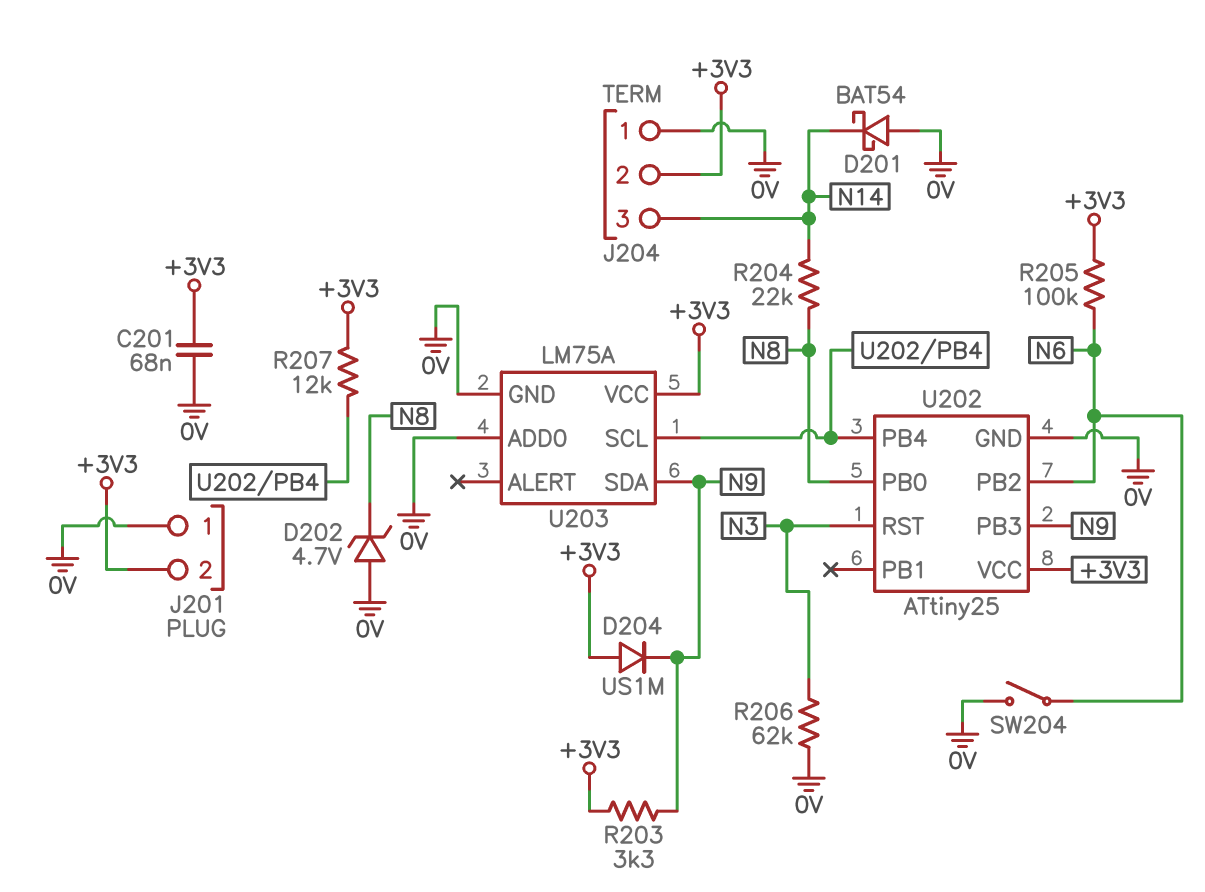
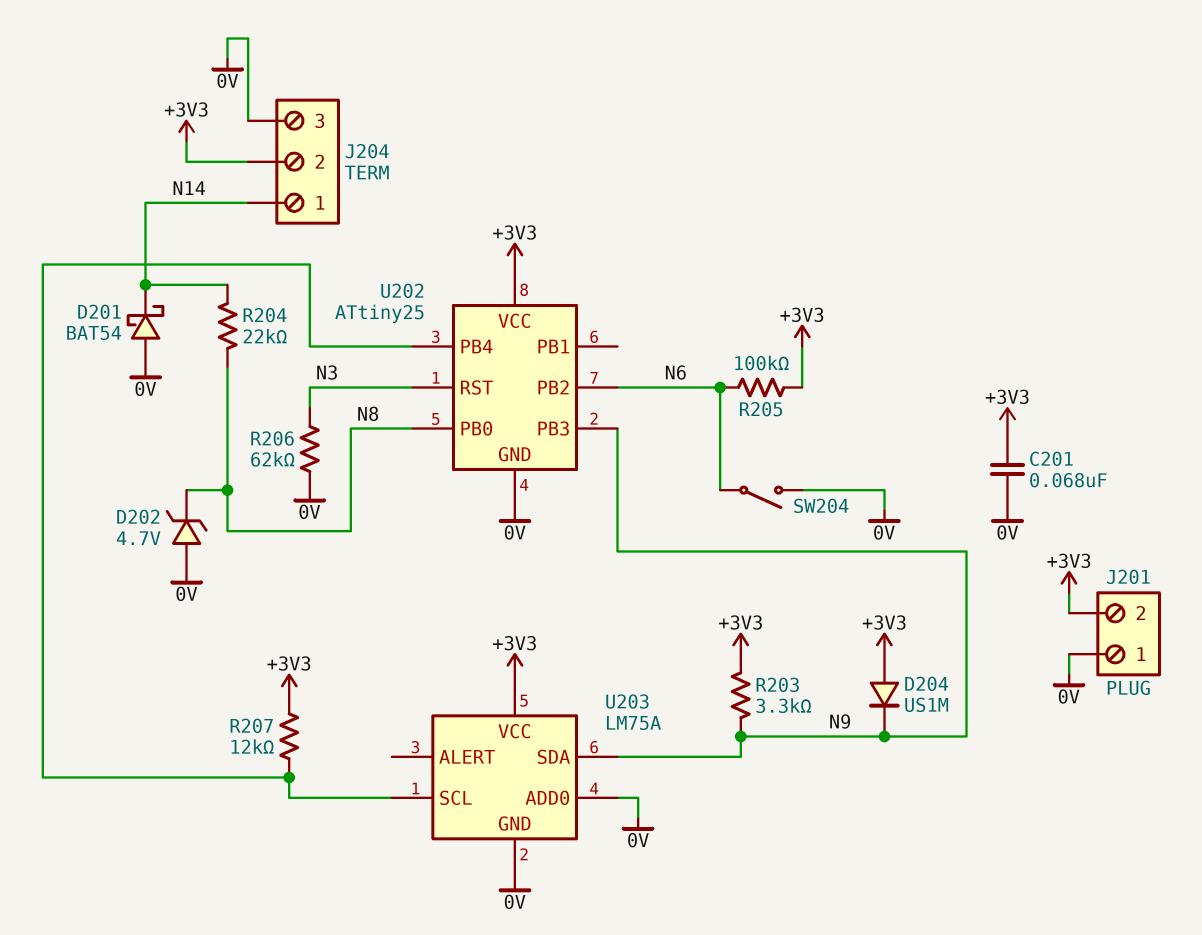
J204 pin 1: 0V -> N14
J204 pin 3: N14 -> 0V

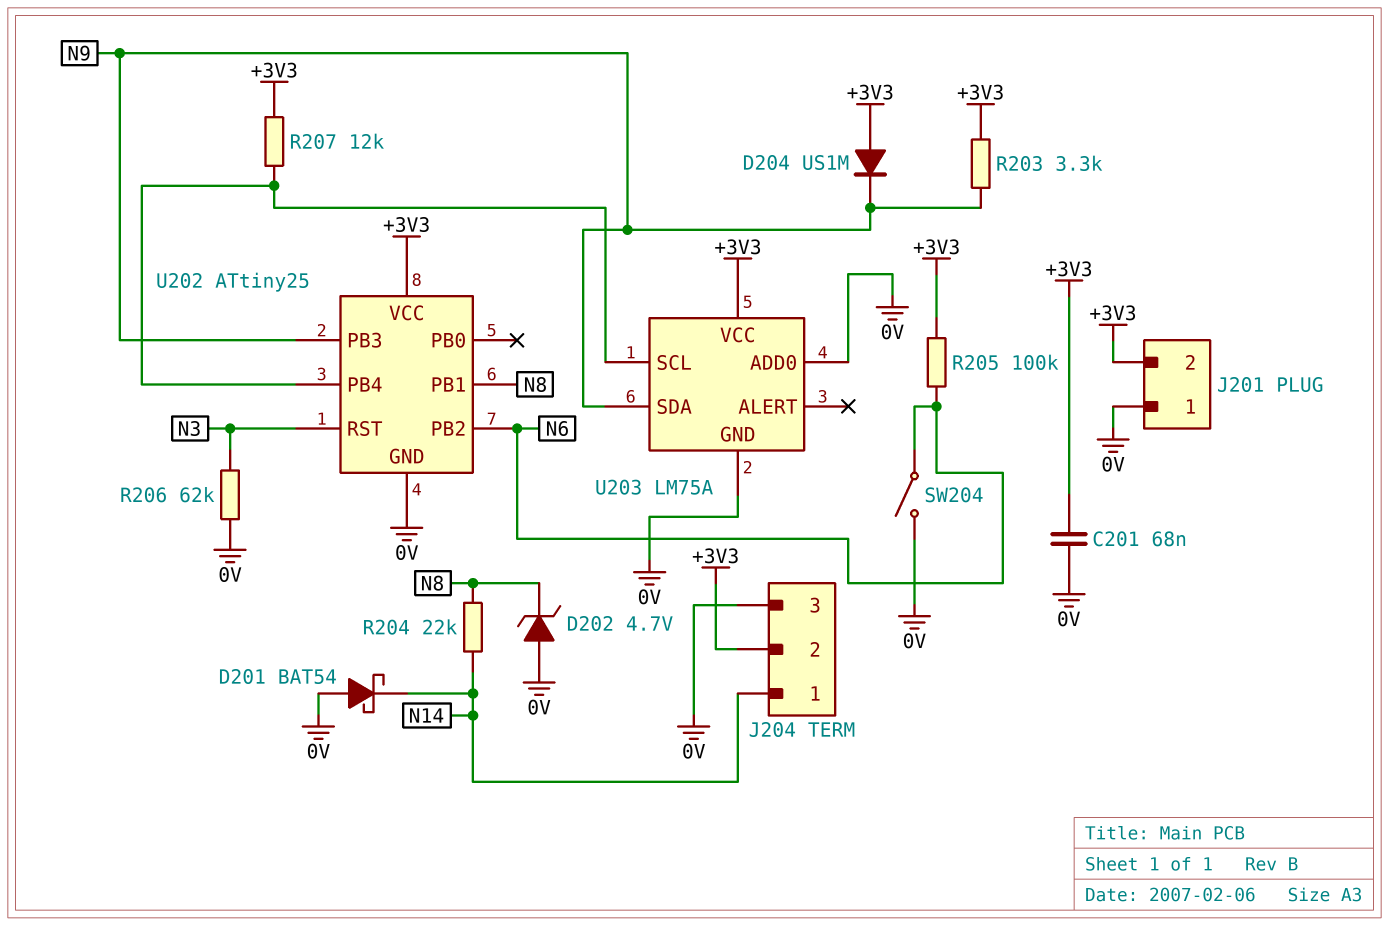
U202 pin PB0: N8 -> none
U202 pin PB1: none -> N8

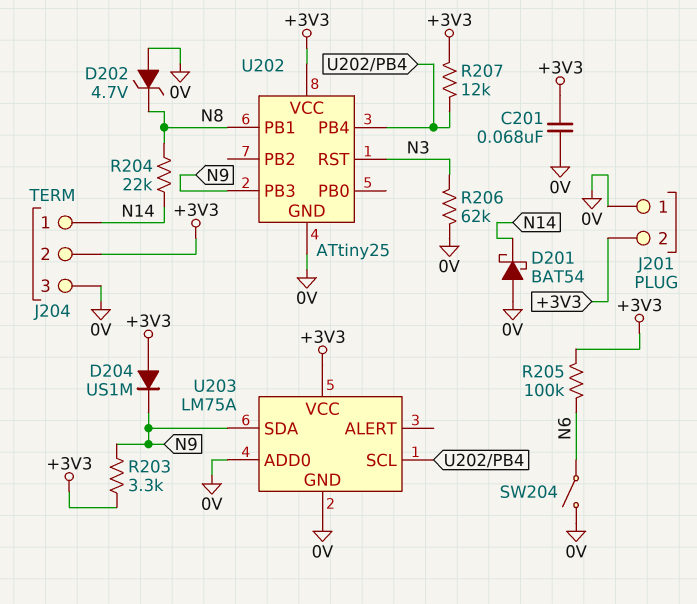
U202 pin PB2: N6 -> none

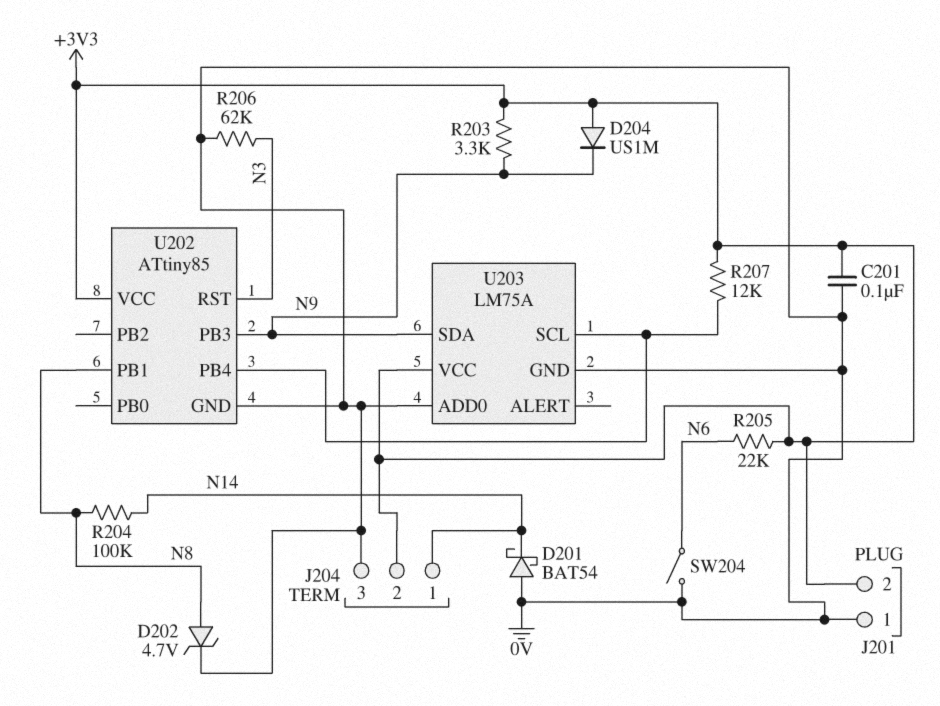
C201: 68nF (+3V3, 0V) -> 100nF (+3V3, 0V)
D202: zener 4.7V (A 0V, K N8) -> zener 4.7V (A N8, K 0V)
R204: 22k (N8, N14) -> 100k (N8, N14)
R205: 100k (+3V3, N6) -> 22k (+3V3, N6)
U202: ATtiny25 -> ATtiny85

